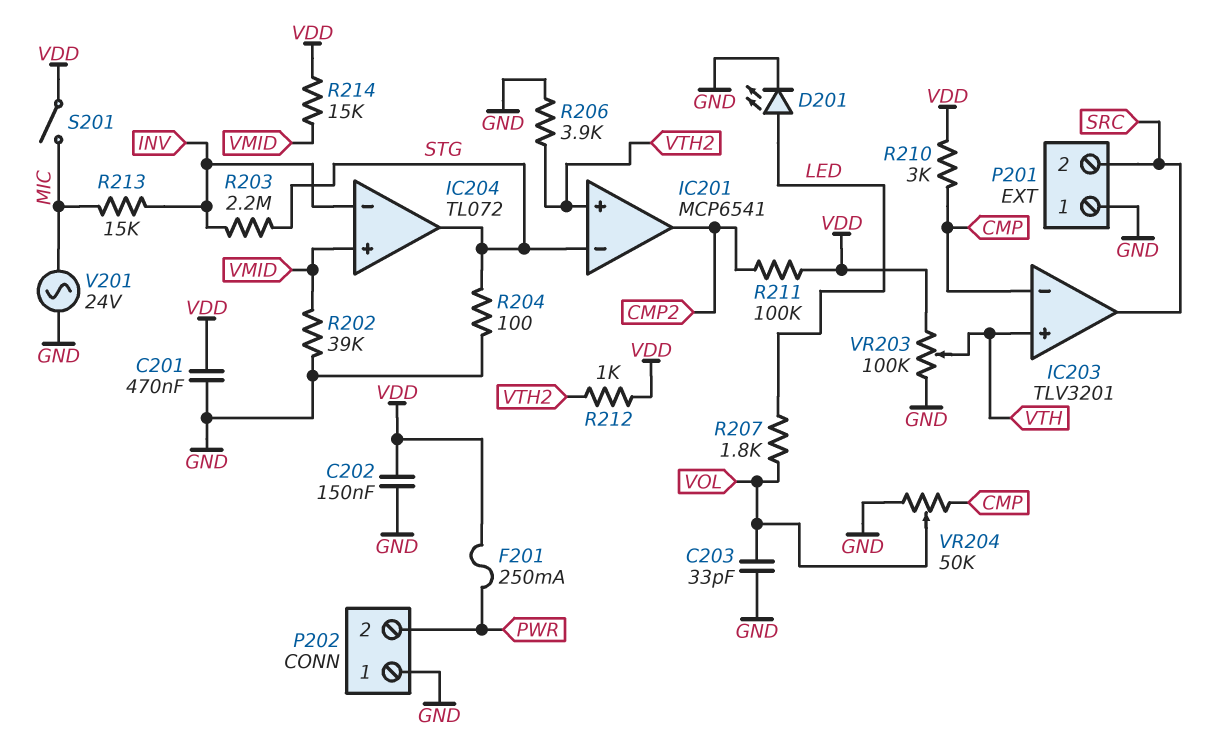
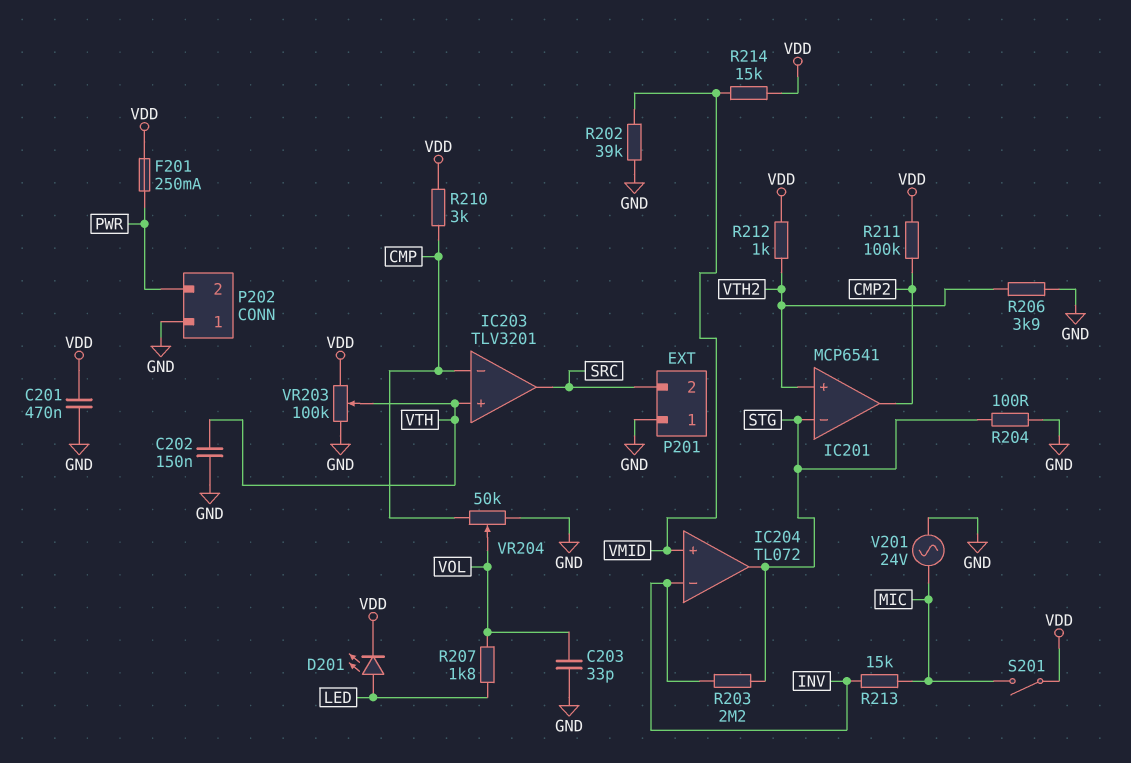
C202: 150nF (GND, VDD) -> 150nF (GND, VTH)
D201: LED (A LED, K GND) -> LED (A LED, K VDD)

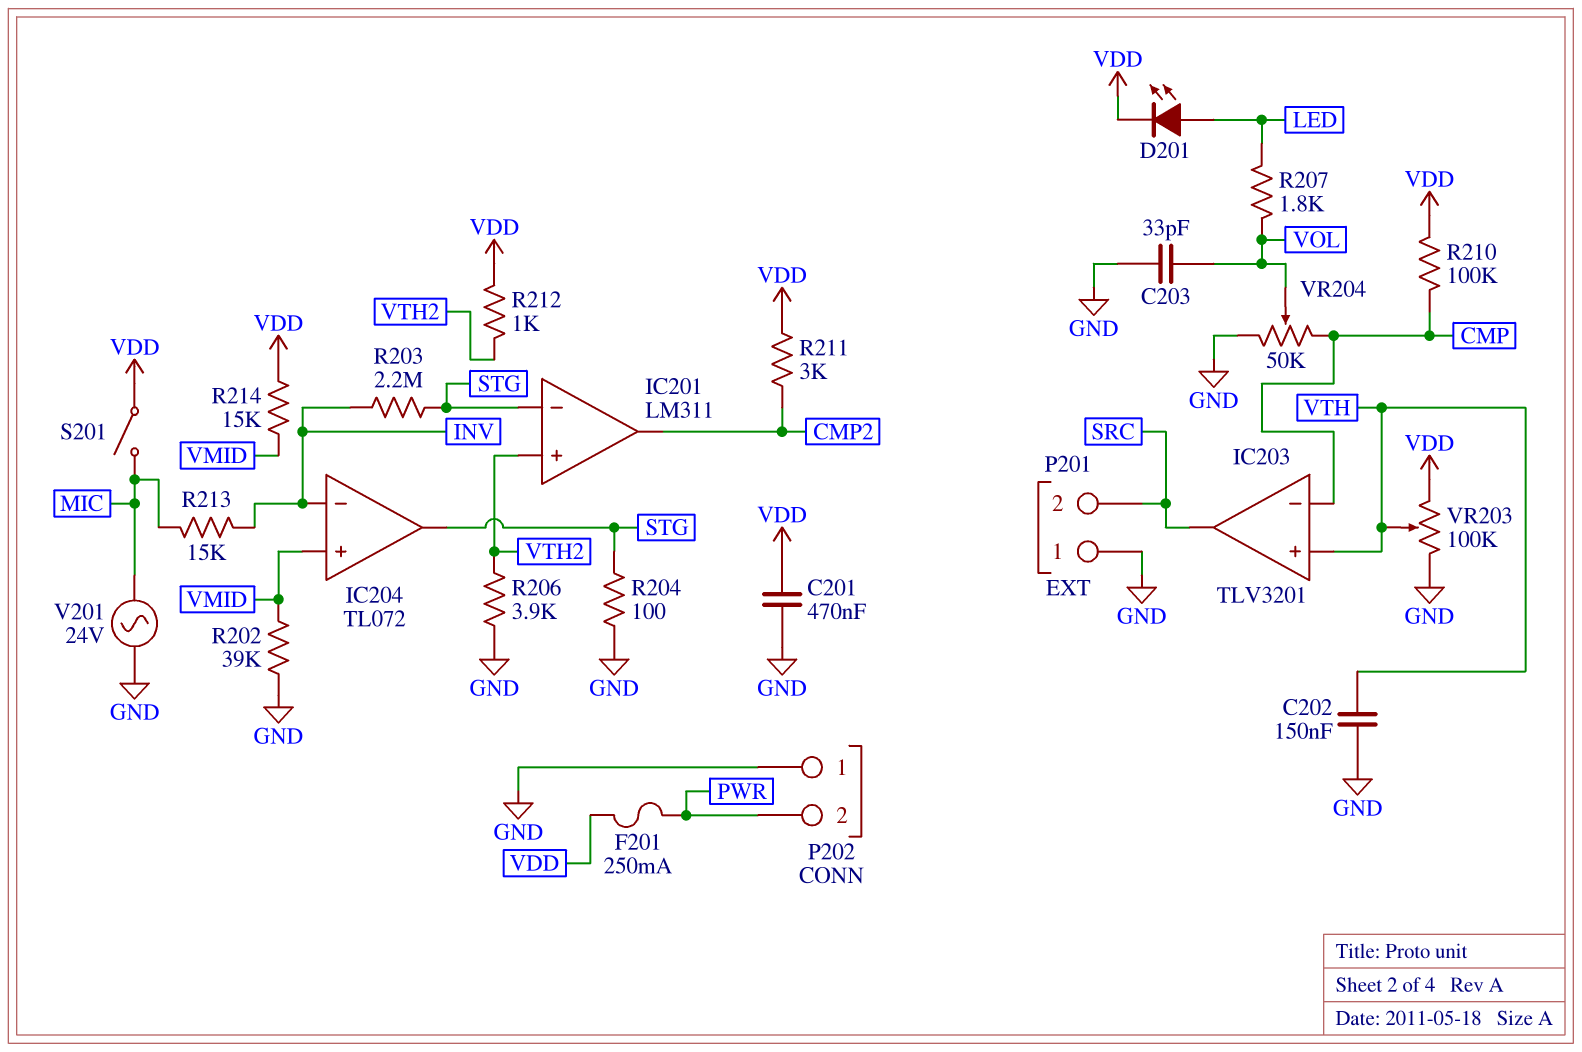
IC201: MCP6541 -> LM311
R210: 3k (CMP, VDD) -> 100k (CMP, VDD)
R211: 100k (CMP2, VDD) -> 3k (CMP2, VDD)

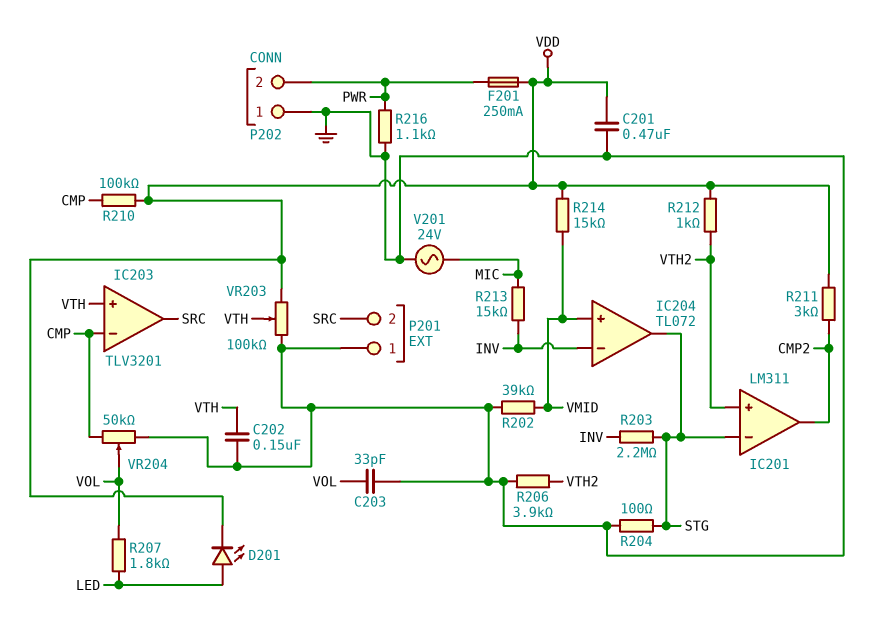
R216: none -> 1.1k (GND, PWR)
S201: switch (MIC, VDD) -> none

